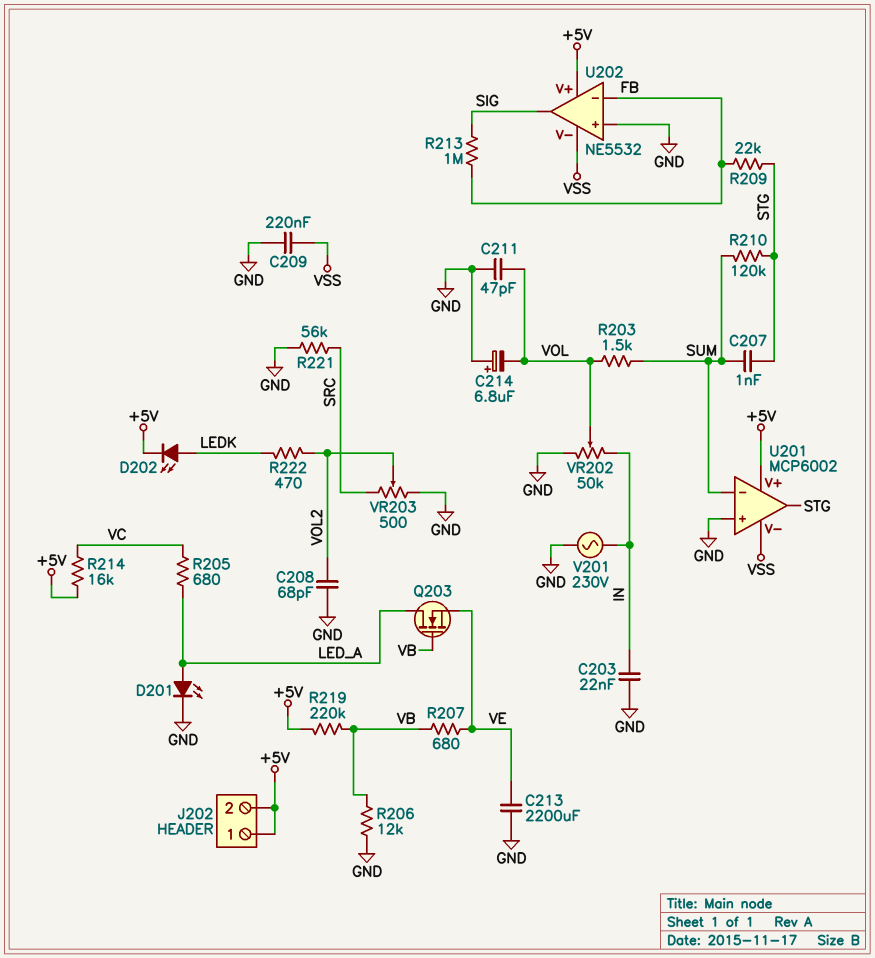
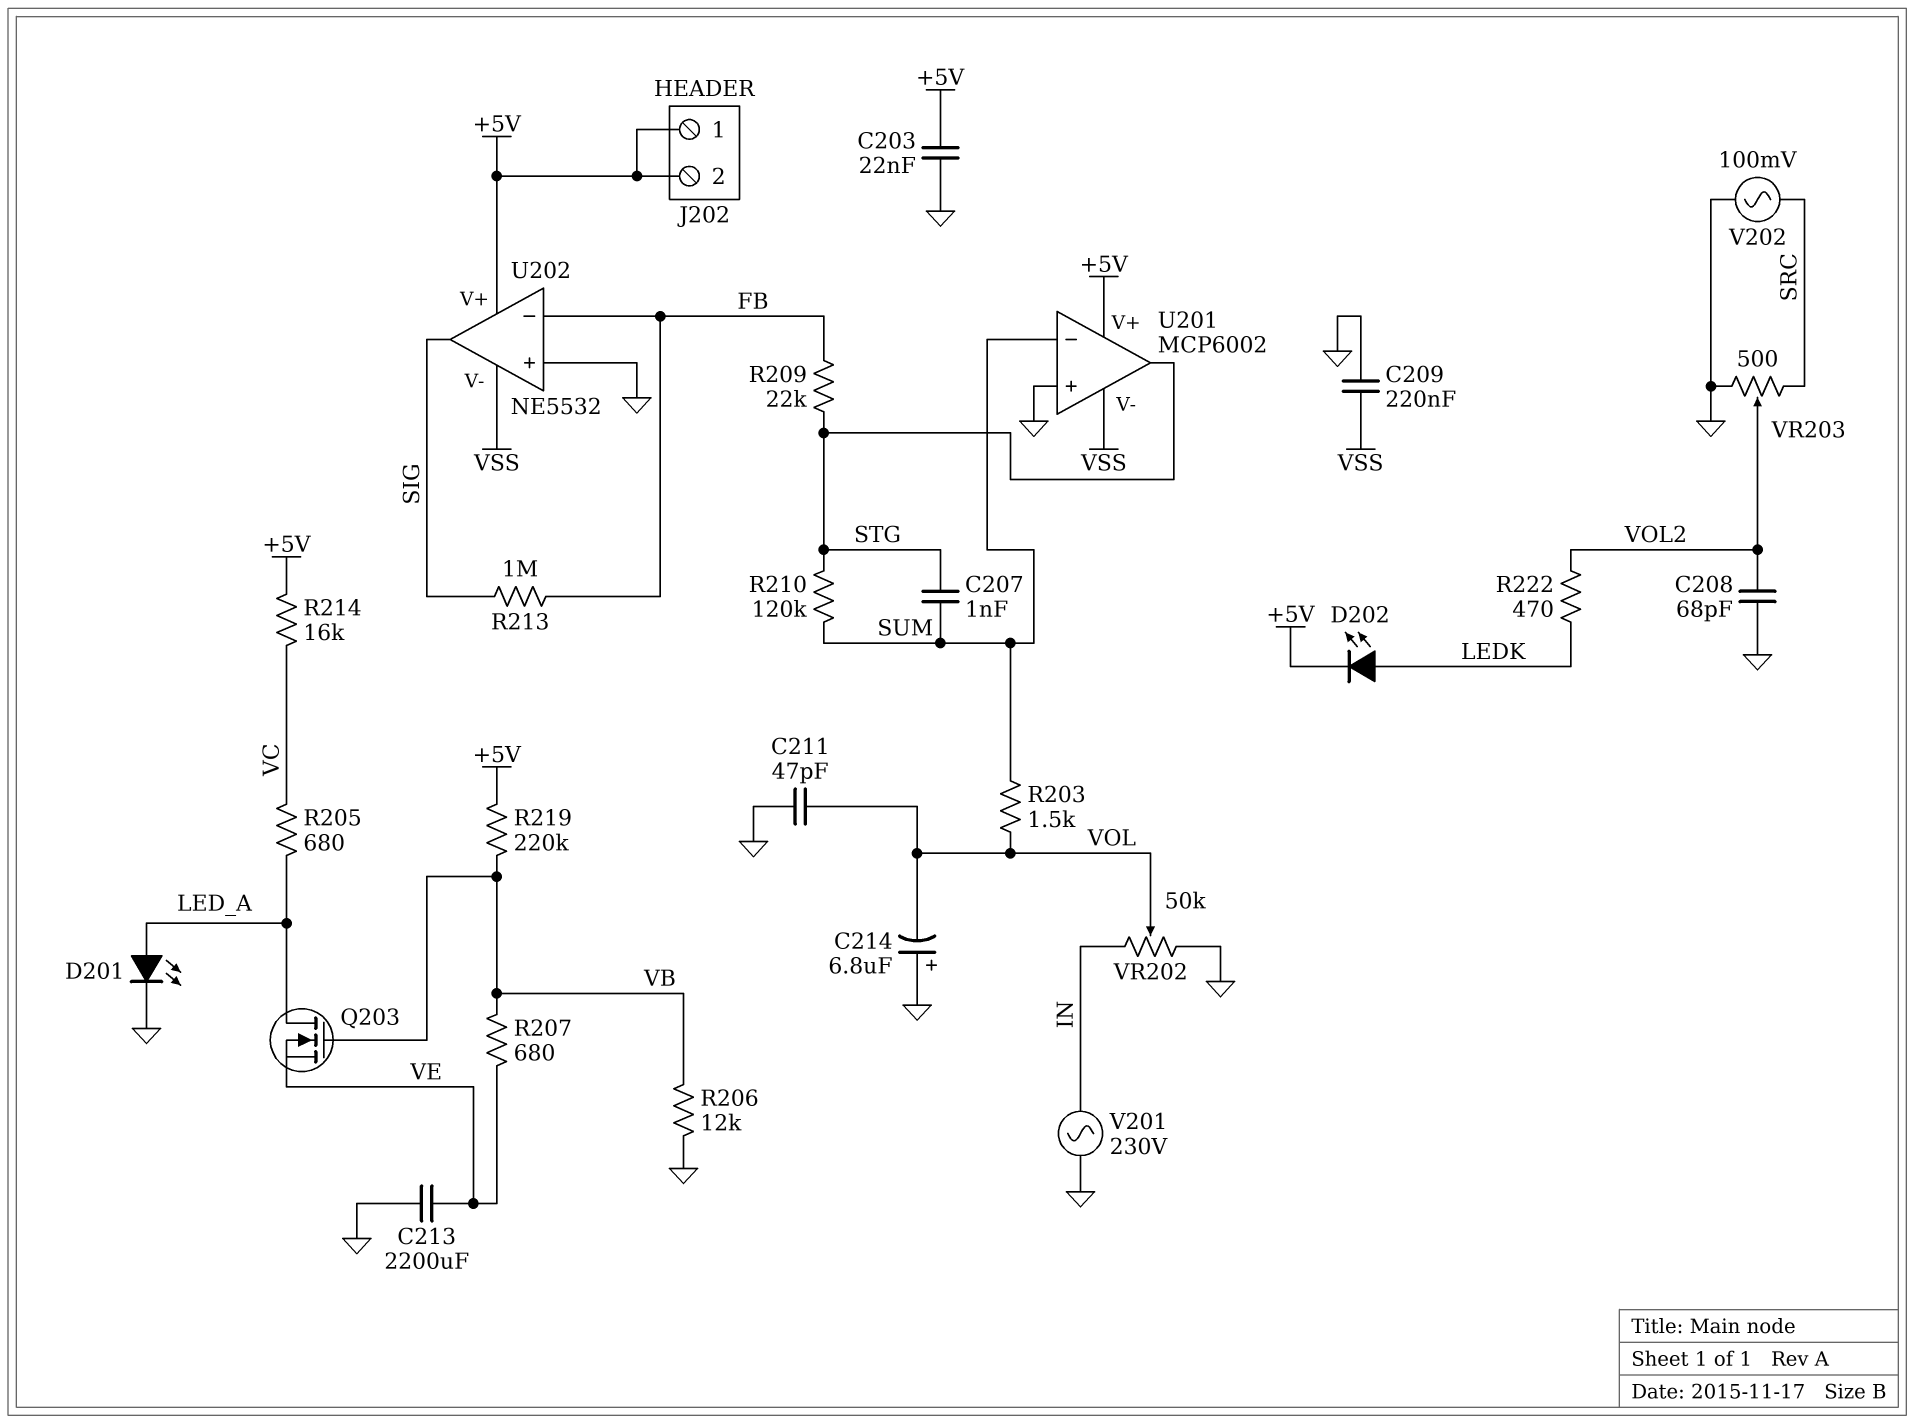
C203: 22nF (GND, IN) -> 22nF (+5V, GND)
R221: 56k (GND, SRC) -> none
V202: none -> AC 100mV (GND, SRC)

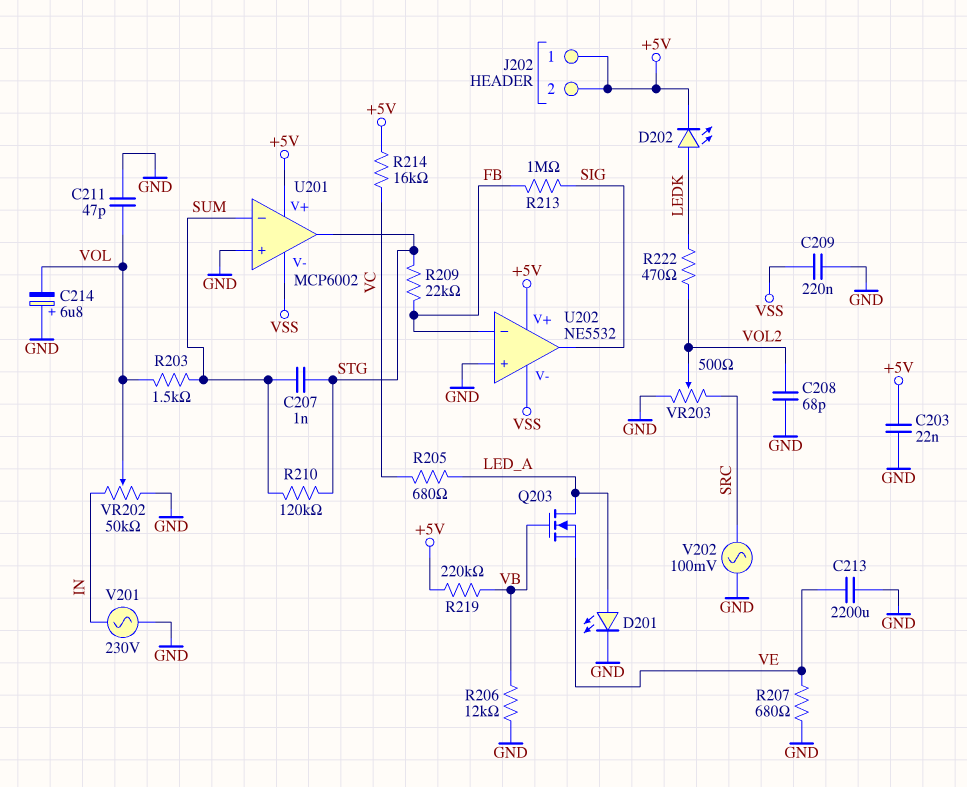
R207: 680 (VB, VE) -> 680 (GND, VE)

